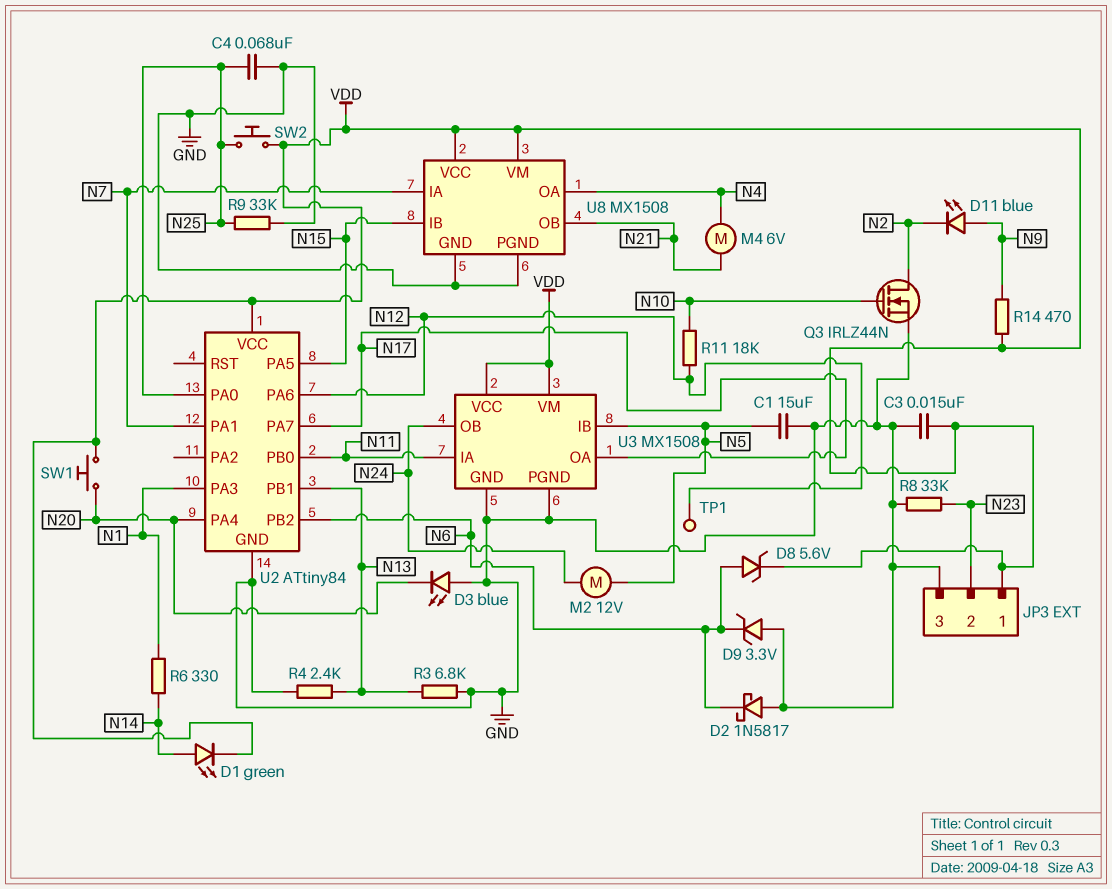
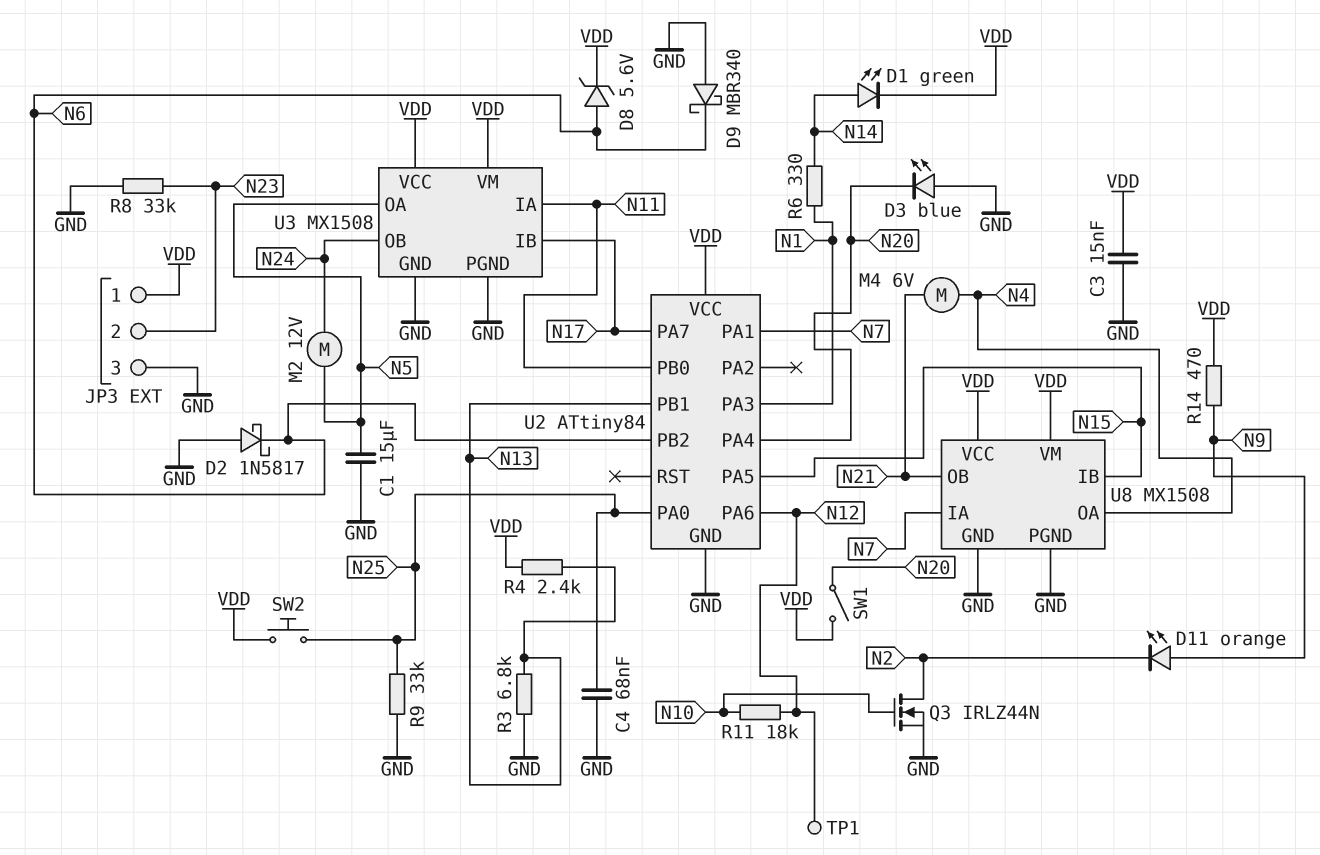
D9: zener 3.3V (A GND, K N6) -> schottky MBR340 (A GND, K N6)
D11: LED blue (A N9, K N2) -> LED orange (A N9, K N2)
R4: 2.4k (GND, N13) -> 2.4k (N13, VDD)
SW1: button (N20, VDD) -> switch (N20, VDD)
U3 pin IB: N5 -> N17
U3 pin OA: N17 -> N5

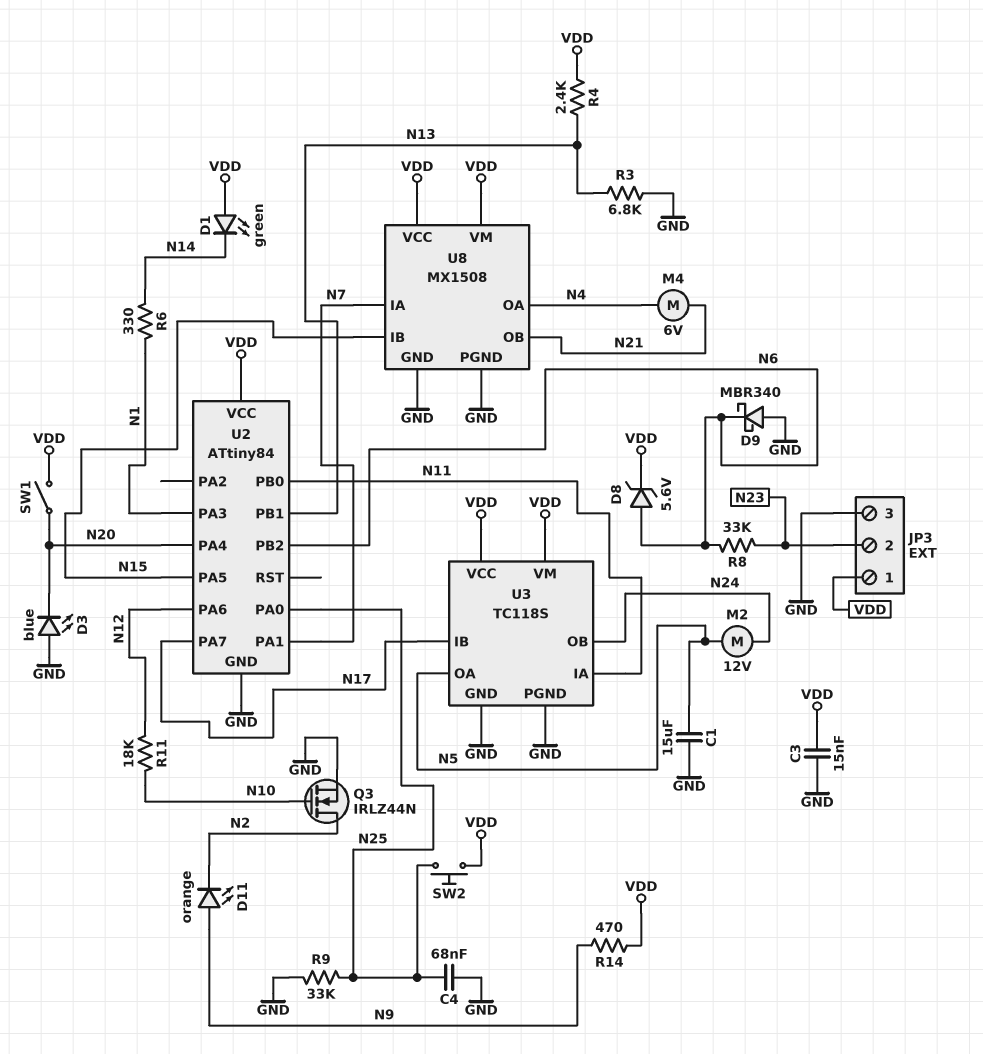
D1: LED green (A N14, K VDD) -> LED green (A VDD, K N14)
D2: schottky 1N5817 (A GND, K N6) -> none
R8: 33k (GND, N23) -> 33k (N6, N23)
TP1: test point (N12) -> none
U3: MX1508 -> TC118S

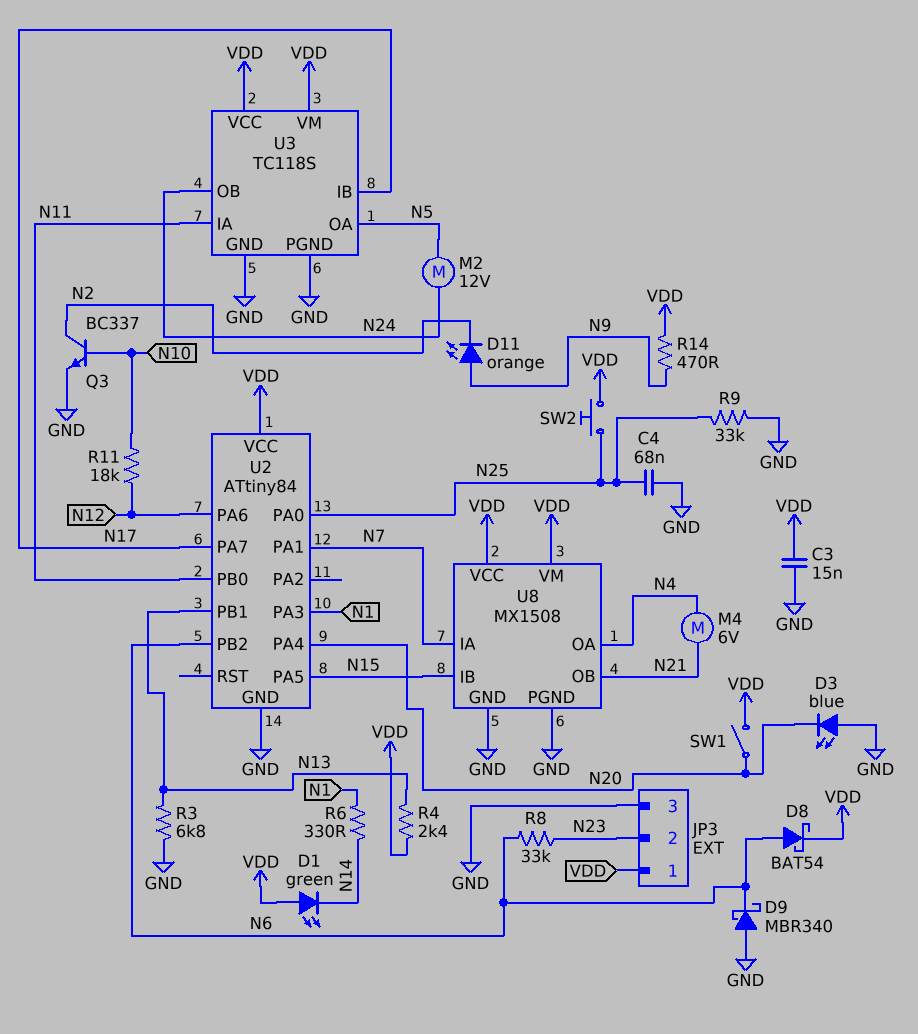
C1: 15uF (GND, N5) -> none
D8: zener 5.6V (A N6, K VDD) -> schottky BAT54 (A N6, K VDD)
Q3: NMOS IRLZ44N (G N10, D N2, S GND) -> NPN BC337 (B N10, C N2, E GND)

